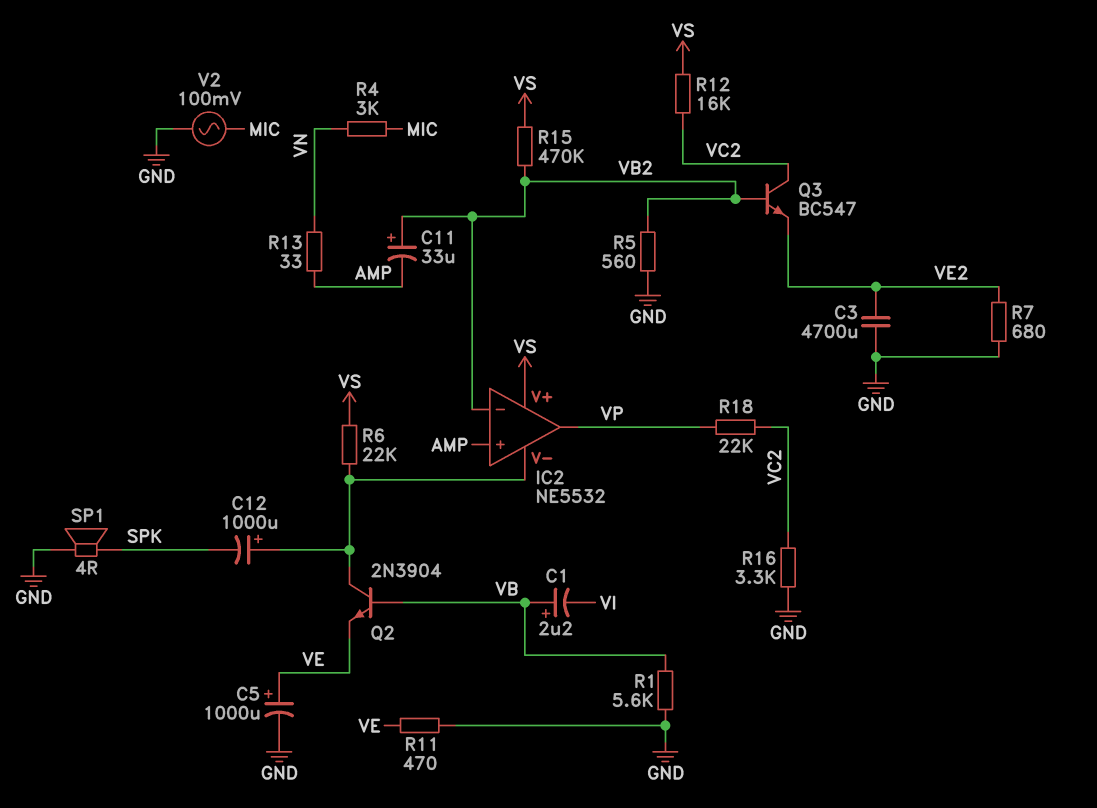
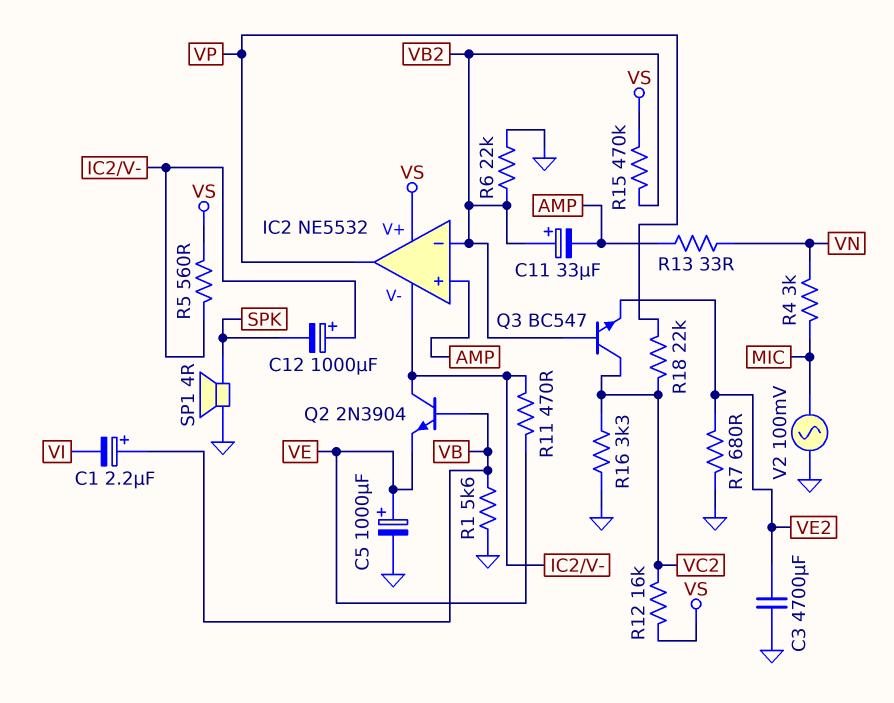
R5: 560 (GND, VB2) -> 560 (IC2/V-, VS)
R6: 22k (IC2/V-, VS) -> 22k (GND, VB2)
R11: 470 (GND, VE) -> 470 (IC2/V-, VE)

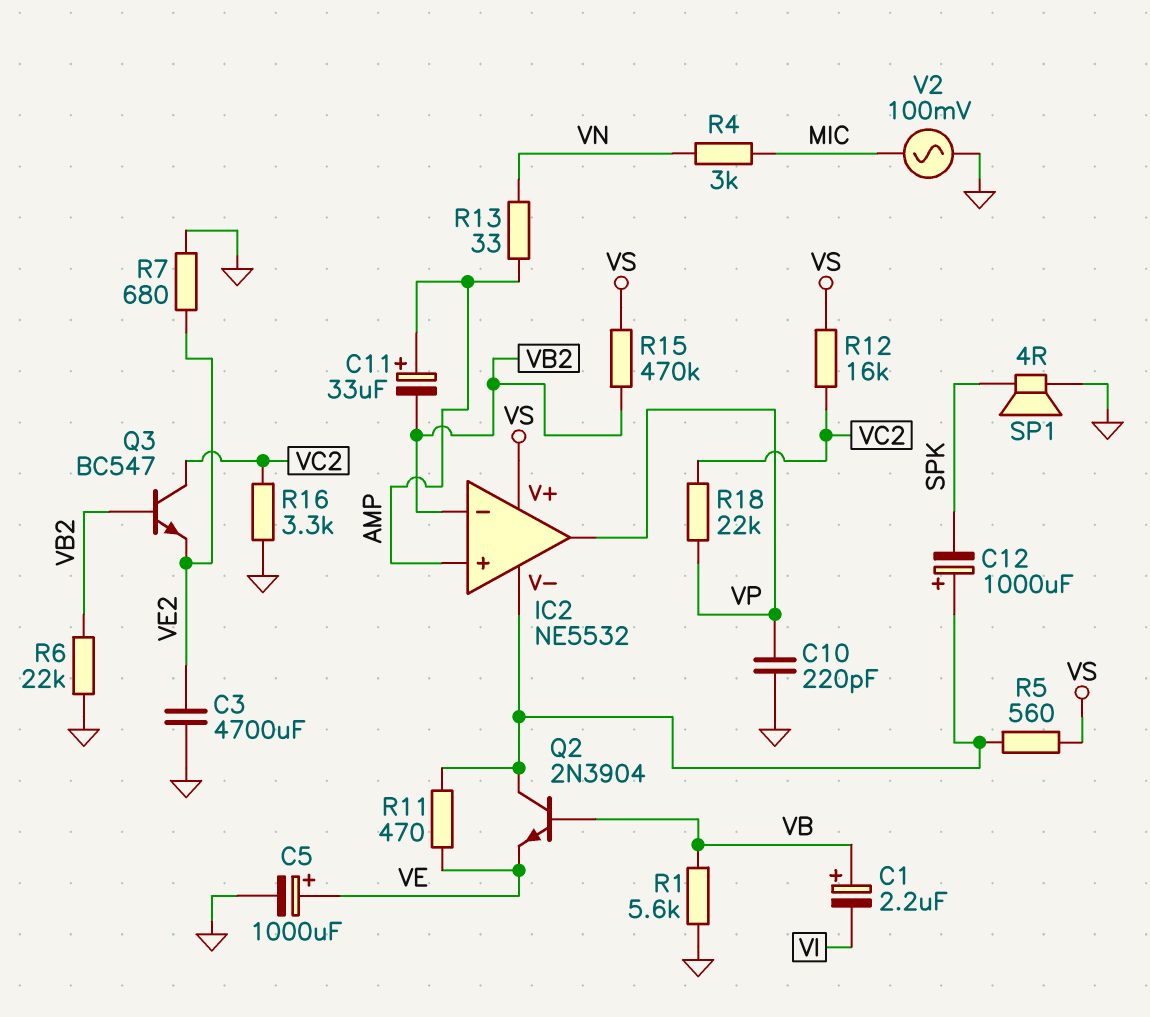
C10: none -> 220pF (GND, VP)
C11: 33uF (plus VB2, minus AMP) -> 33uF (plus AMP, minus VB2)

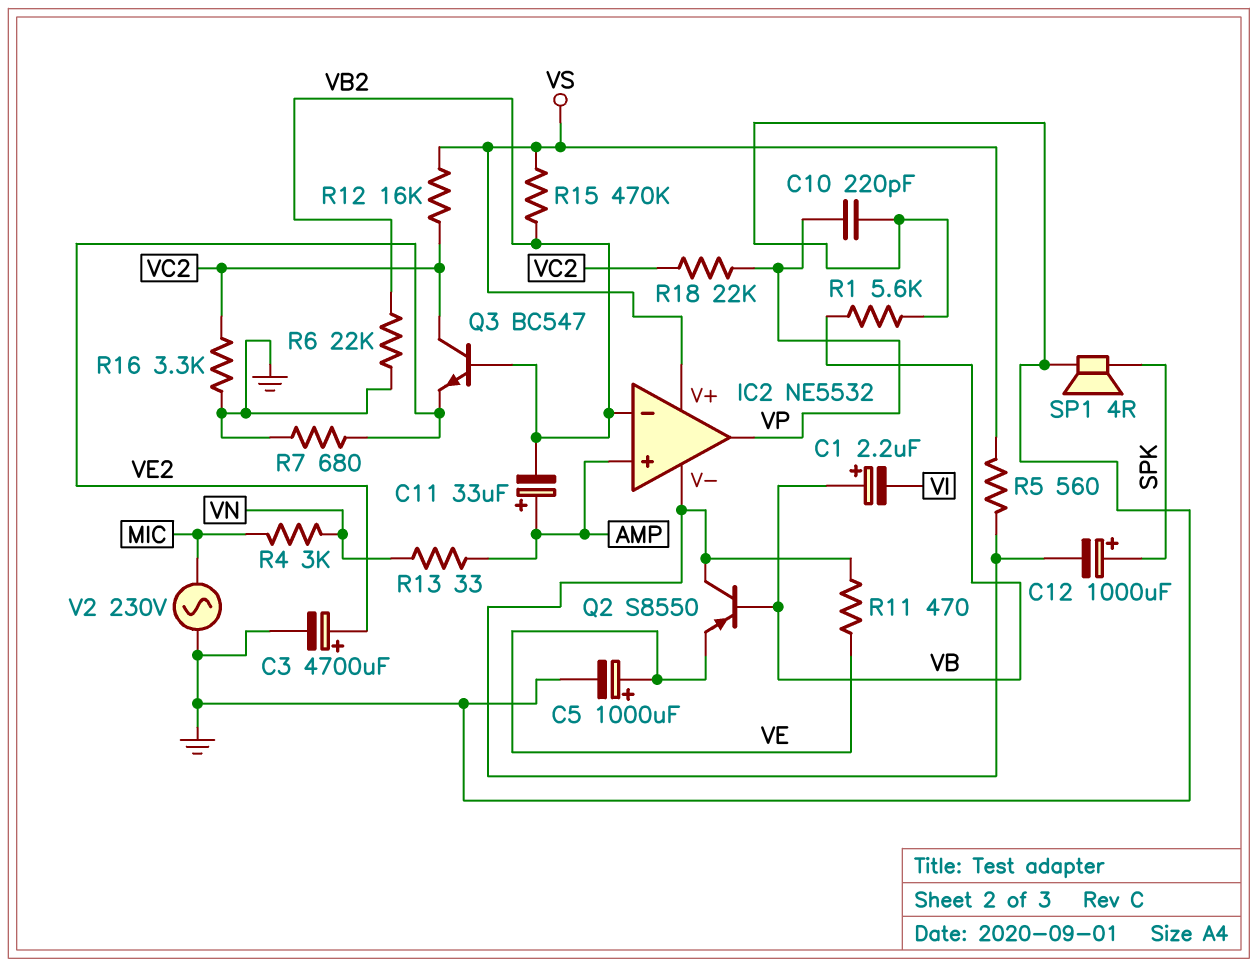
C3: 4700uF (GND, VE2) -> 4700uF (plus VE2, minus GND)
C12: 1000uF (plus IC2/V-, minus SPK) -> 1000uF (plus SPK, minus IC2/V-)
Q2: NPN 2N3904 (B VB, C IC2/V-, E VE) -> PNP S8550 (B VB, C IC2/V-, E VE)
V2: AC 100mV (GND, MIC) -> AC 230V (GND, MIC)

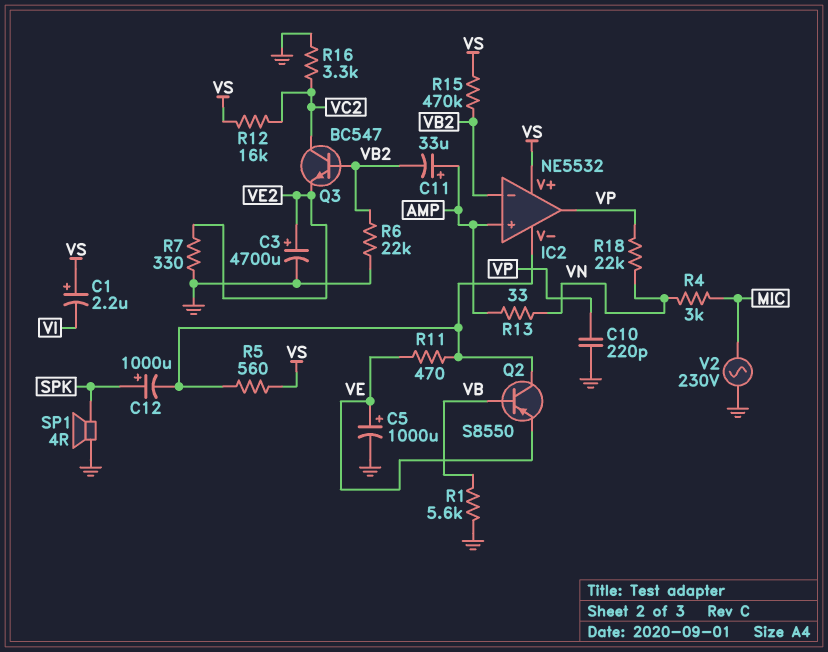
C1: 2.2uF (plus VB, minus VI) -> 2.2uF (plus VS, minus VI)
R7: 680 (GND, VE2) -> 330 (GND, VE2)
R18: 22k (VC2, VP) -> 22k (VN, VP)

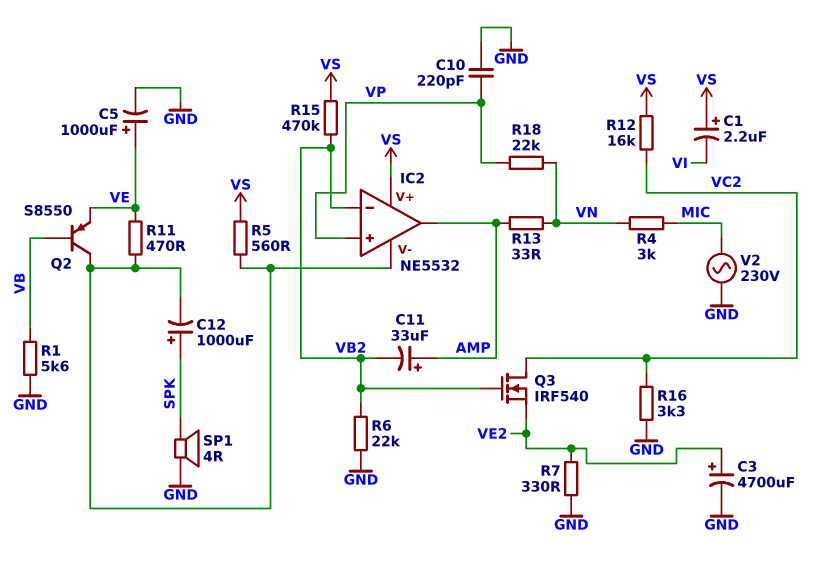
IC2 pin in+: AMP -> VP
IC2 pin out: VP -> AMP
Q3: NPN BC547 (B VB2, C VC2, E VE2) -> NMOS IRF540 (G VB2, D VC2, S VE2)

